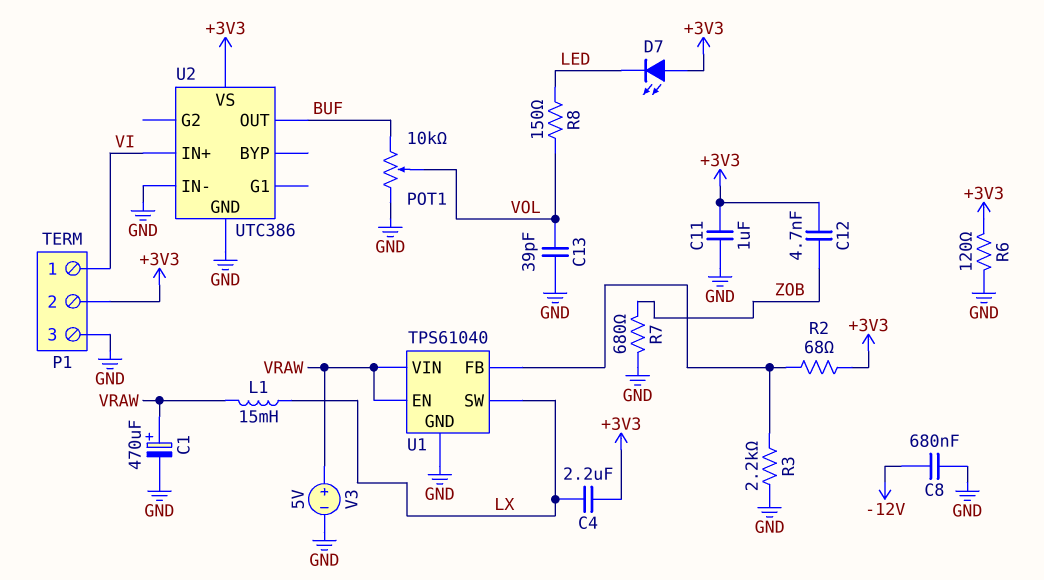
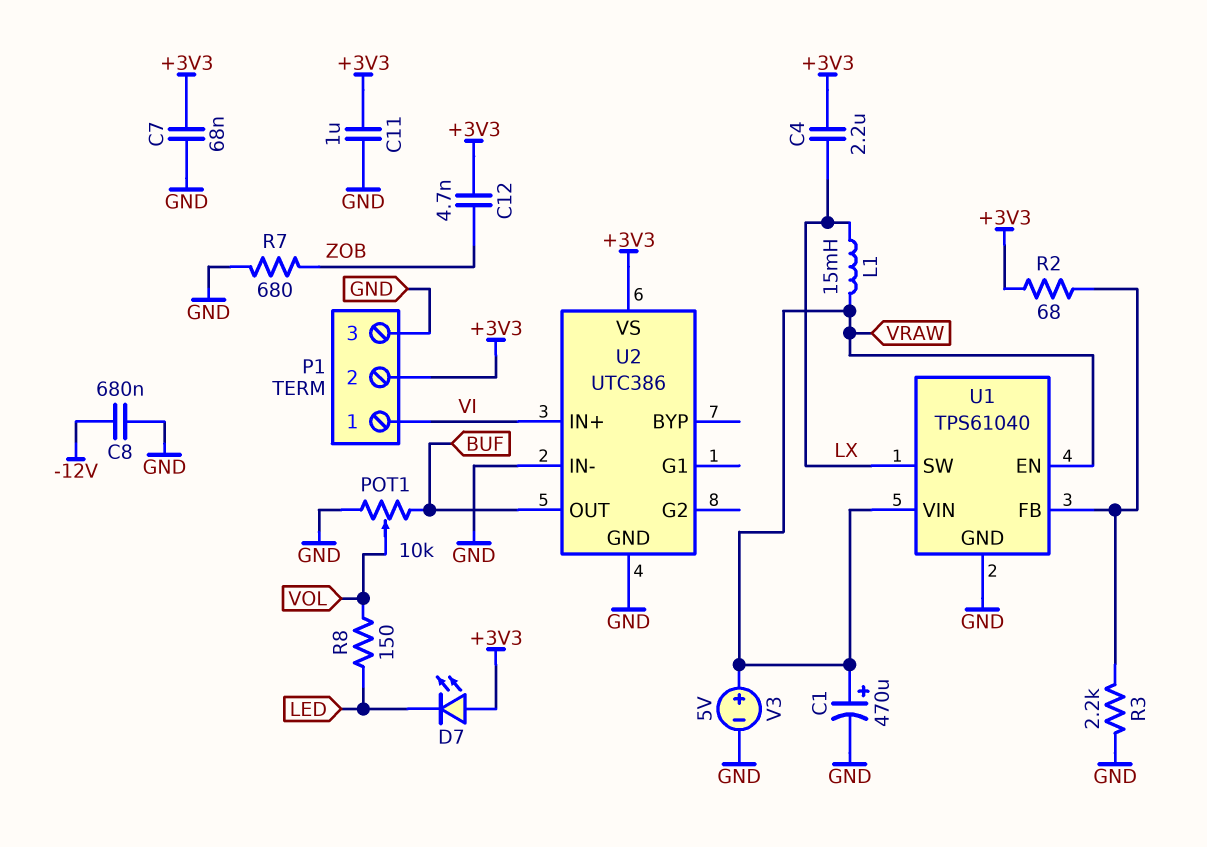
C7: none -> 68nF (+3V3, GND)
C13: 39pF (GND, VOL) -> none
R6: 120 (+3V3, GND) -> none

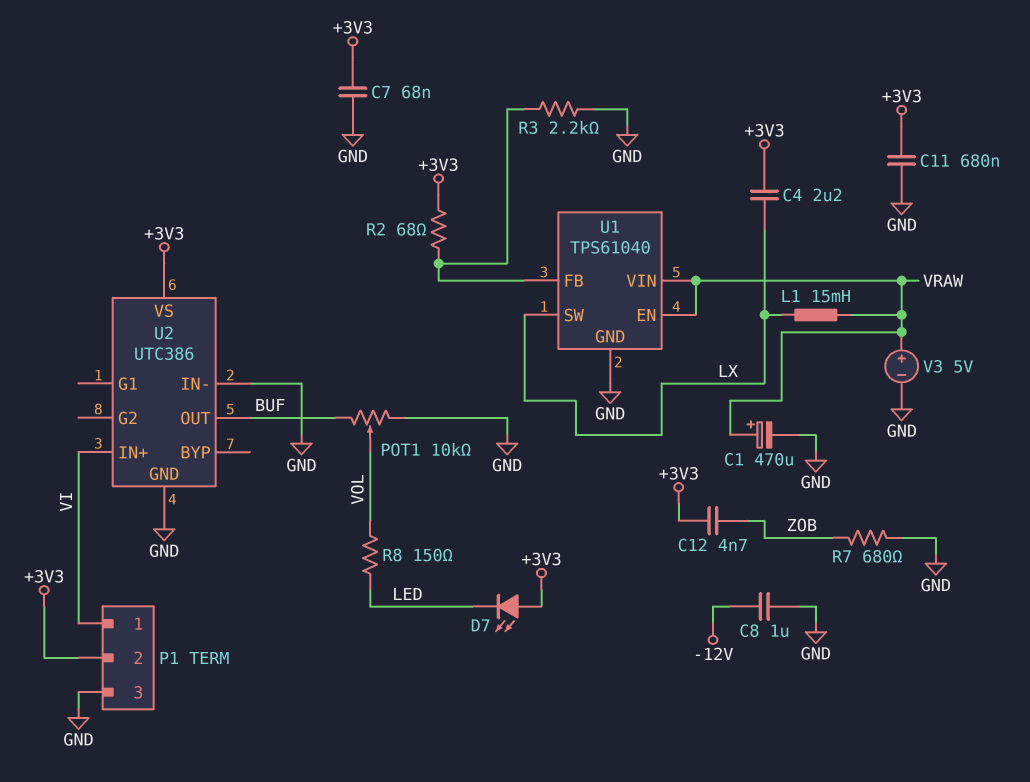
C8: 680nF (-12V, GND) -> 1uF (-12V, GND)
C11: 1uF (+3V3, GND) -> 680nF (+3V3, GND)

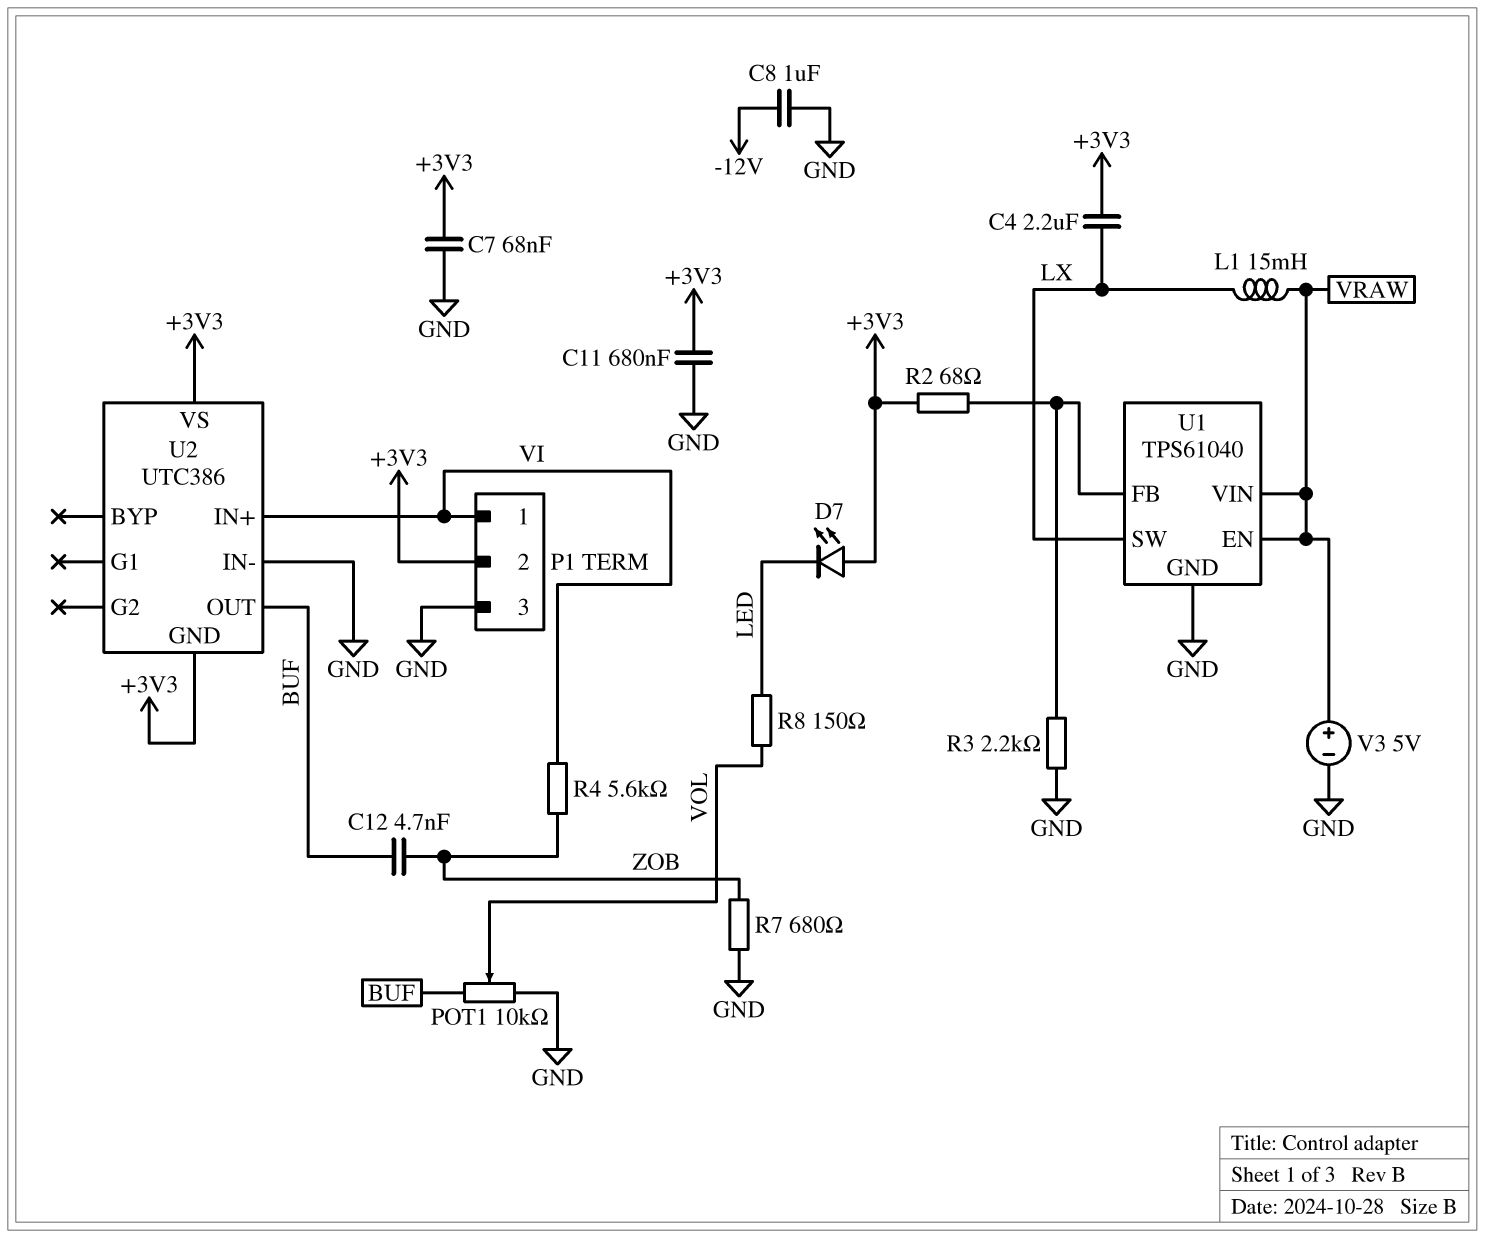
C1: 470uF (plus VRAW, minus GND) -> none
C12: 4.7nF (+3V3, ZOB) -> 4.7nF (BUF, ZOB)
R4: none -> 5.6k (VI, ZOB)
U2 pin GND: GND -> +3V3

